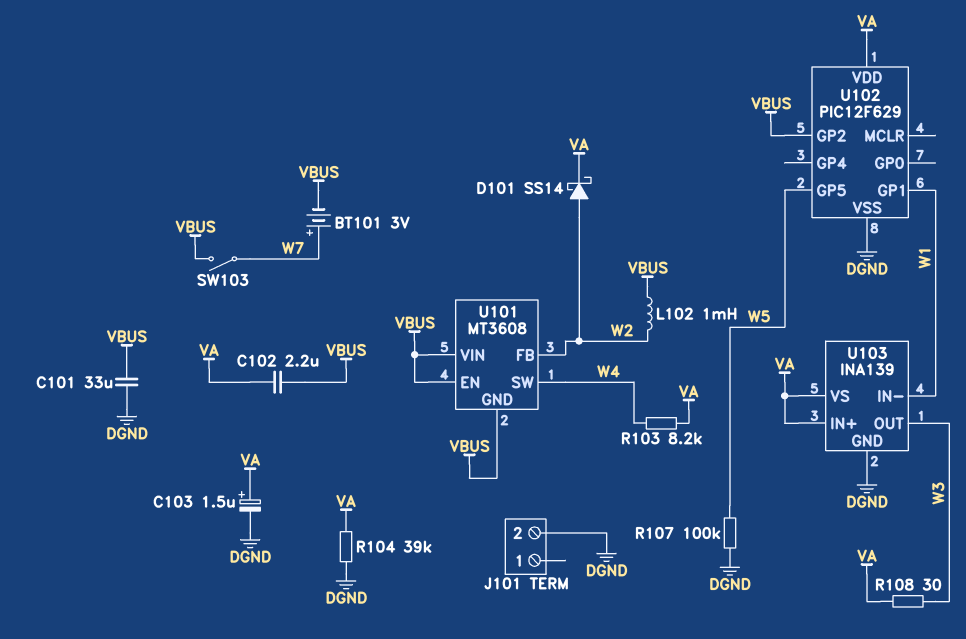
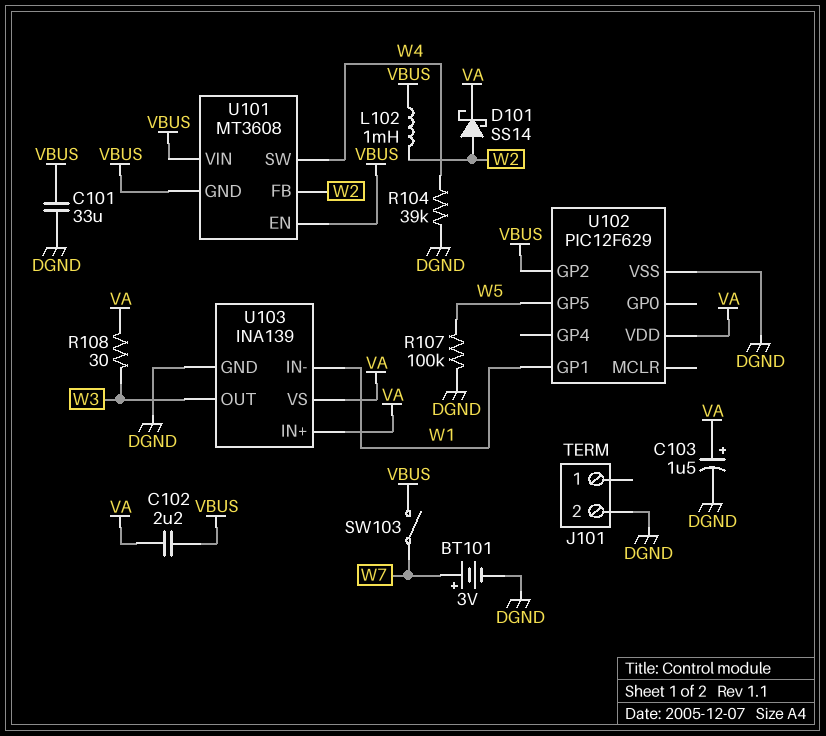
BT101: 3V (plus W7, minus VBUS) -> 3V (plus W7, minus DGND)
R103: 8.2k (VA, W4) -> none
R104: 39k (DGND, VA) -> 39k (DGND, W4)

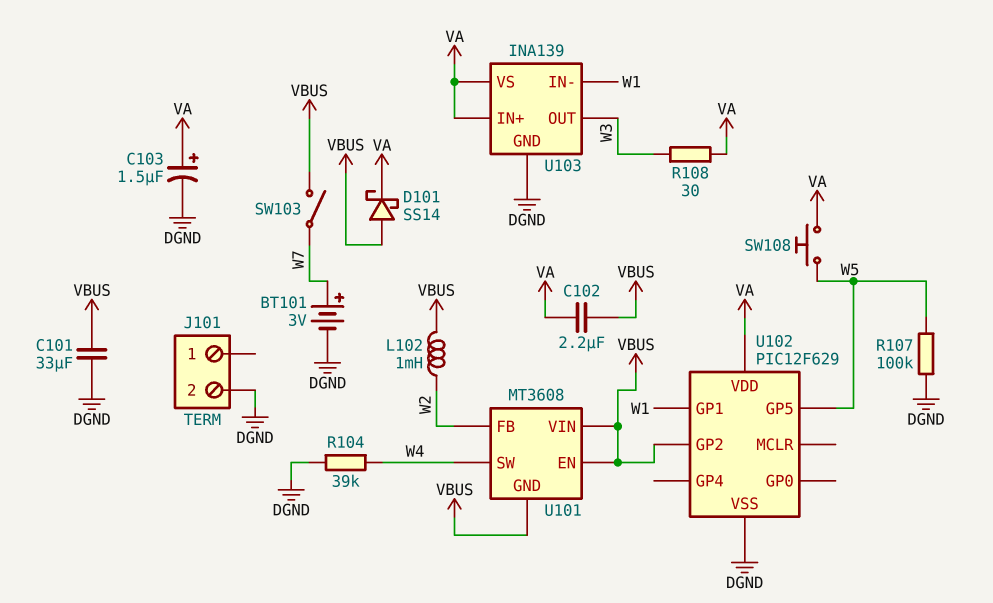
D101: schottky SS14 (A W2, K VA) -> schottky SS14 (A VBUS, K VA)
SW108: none -> button (VA, W5)

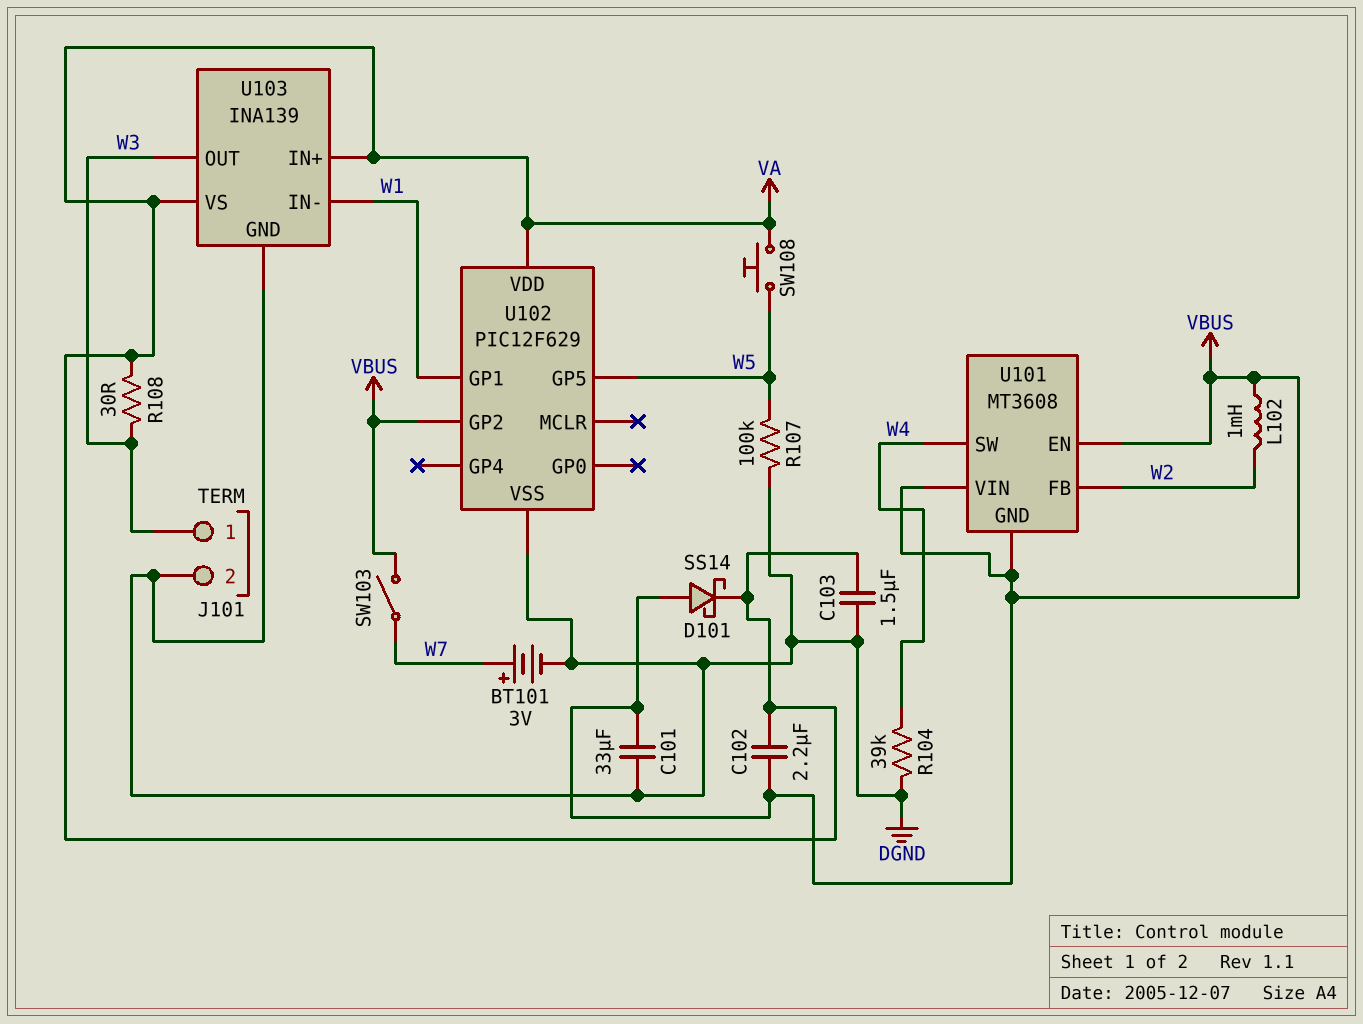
C103: 1.5uF (plus VA, minus DGND) -> 1.5uF (DGND, VA)
J101 pin 1: none -> W3

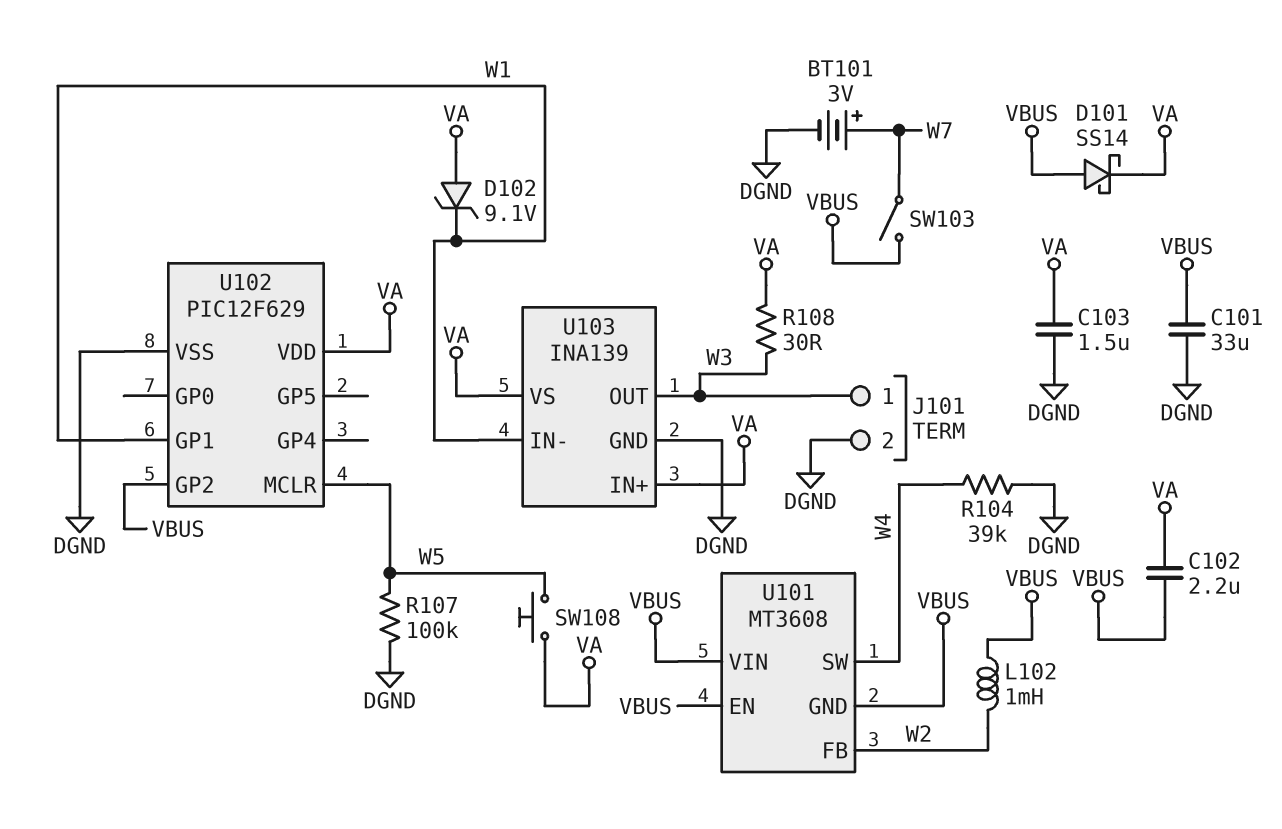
D102: none -> zener 9.1V (A VA, K W1)
U102 pin GP5: W5 -> none
U102 pin MCLR: none -> W5

